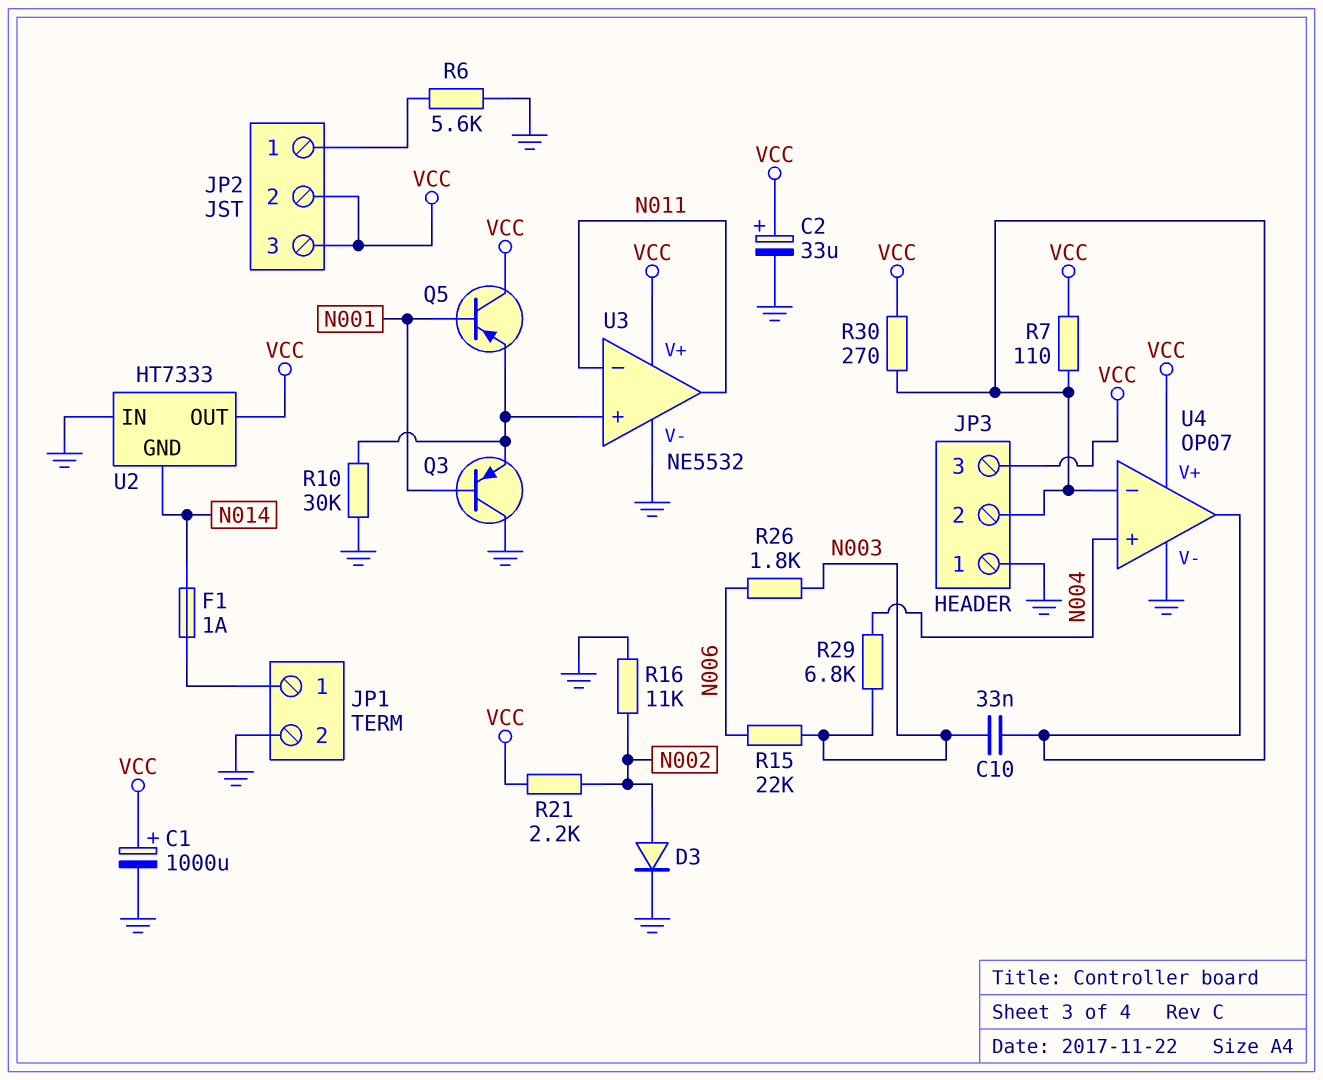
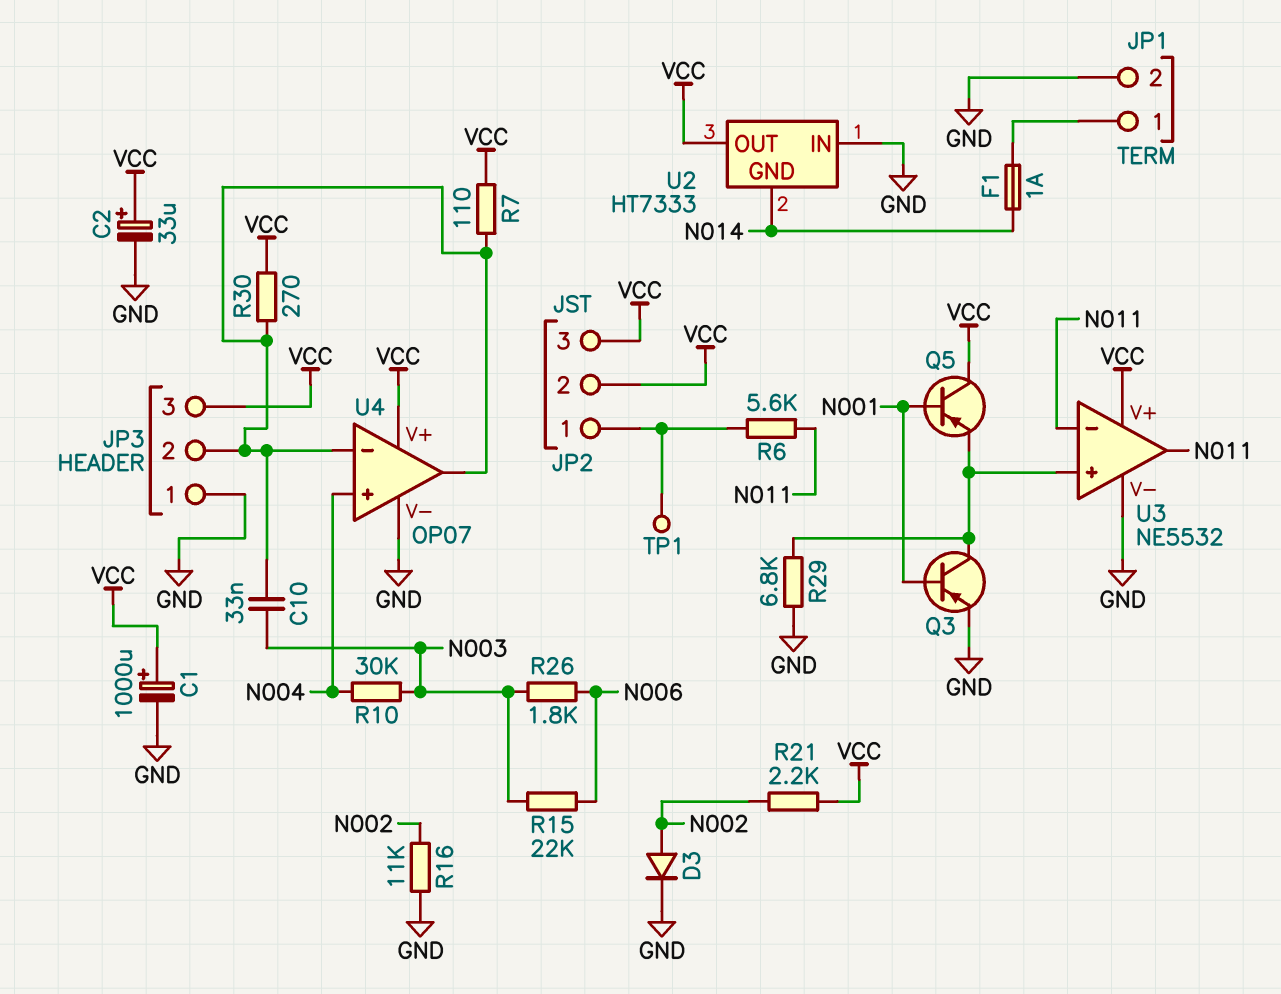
Q3: PNP (B N001, C GND, E U3/in+) -> PNP (B N001, C U3/in+, E GND)
R6: 5.6k (GND, JP2/1) -> 5.6k (JP2/1, N011)
R10: 30k (GND, U3/in+) -> 30k (N003, N004)
R29: 6.8k (N003, N004) -> 6.8k (GND, U3/in+)
TP1: none -> test point (JP2/1)

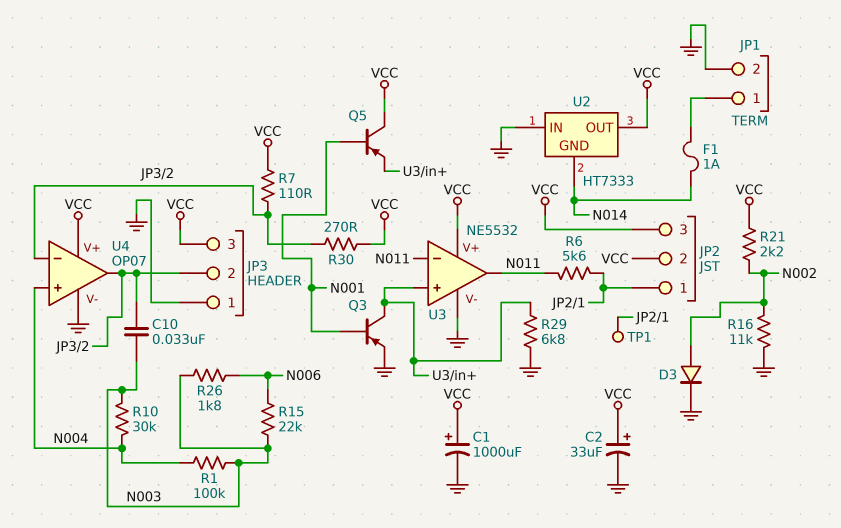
R1: none -> 100k (N003, N004)

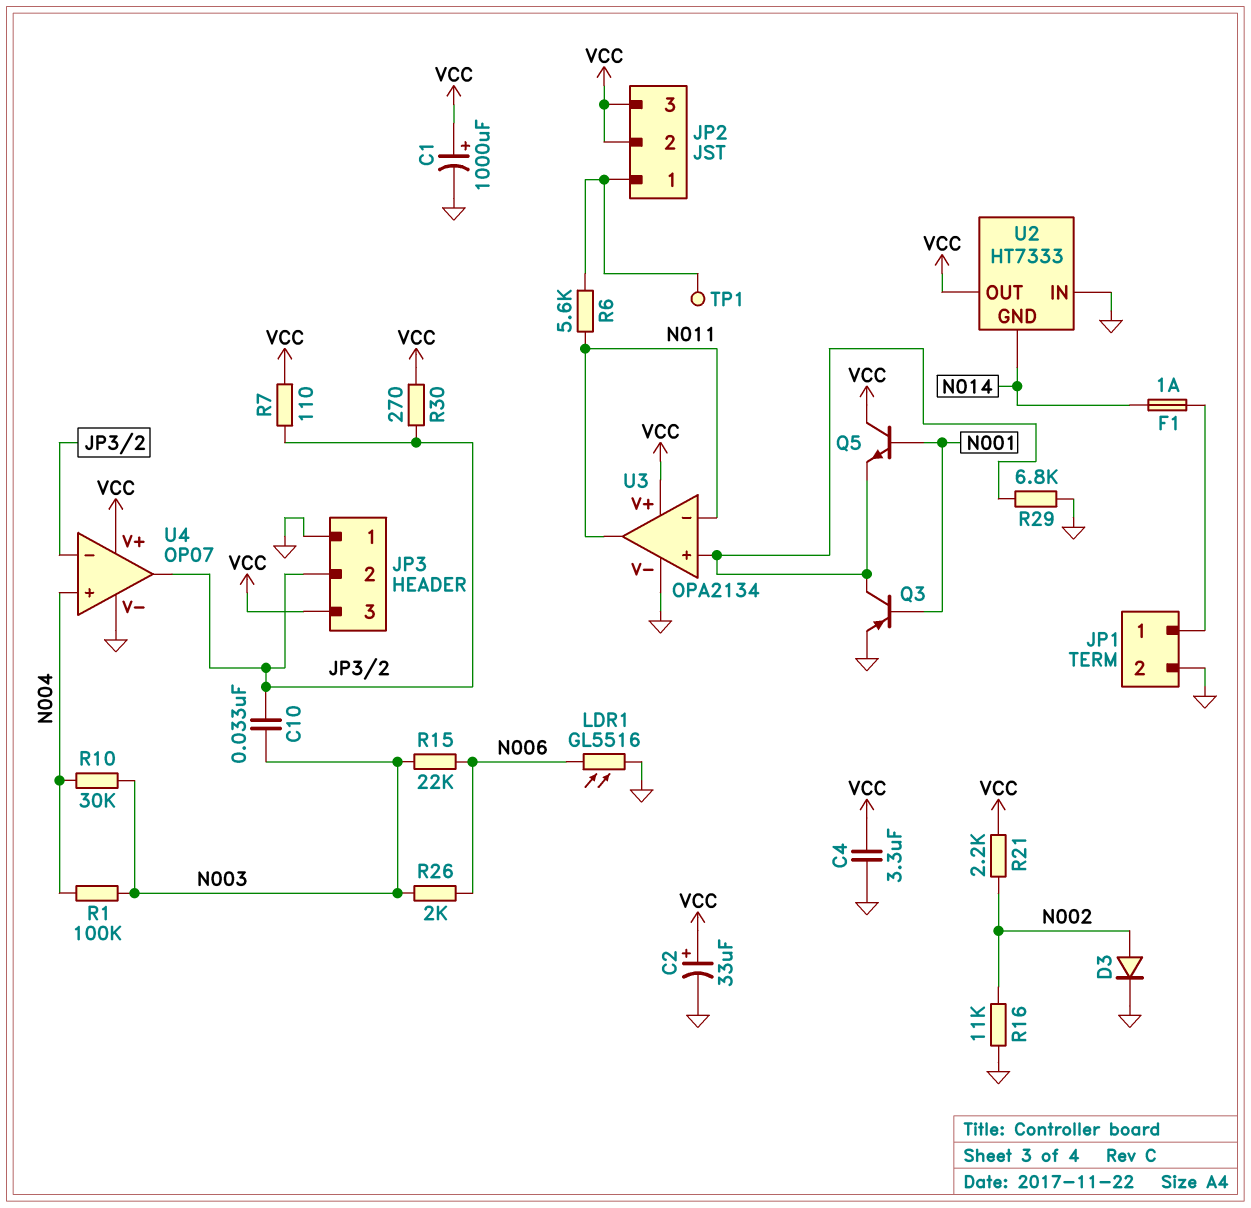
C4: none -> 3.3uF (GND, VCC)
LDR1: none -> GL5516 (GND, N006)
Q5: PNP (B N001, C VCC, E U3/in+) -> NPN (B N001, C VCC, E U3/in+)
R26: 1.8k (N003, N006) -> 2k (N003, N006)
U3: NE5532 -> OPA2134

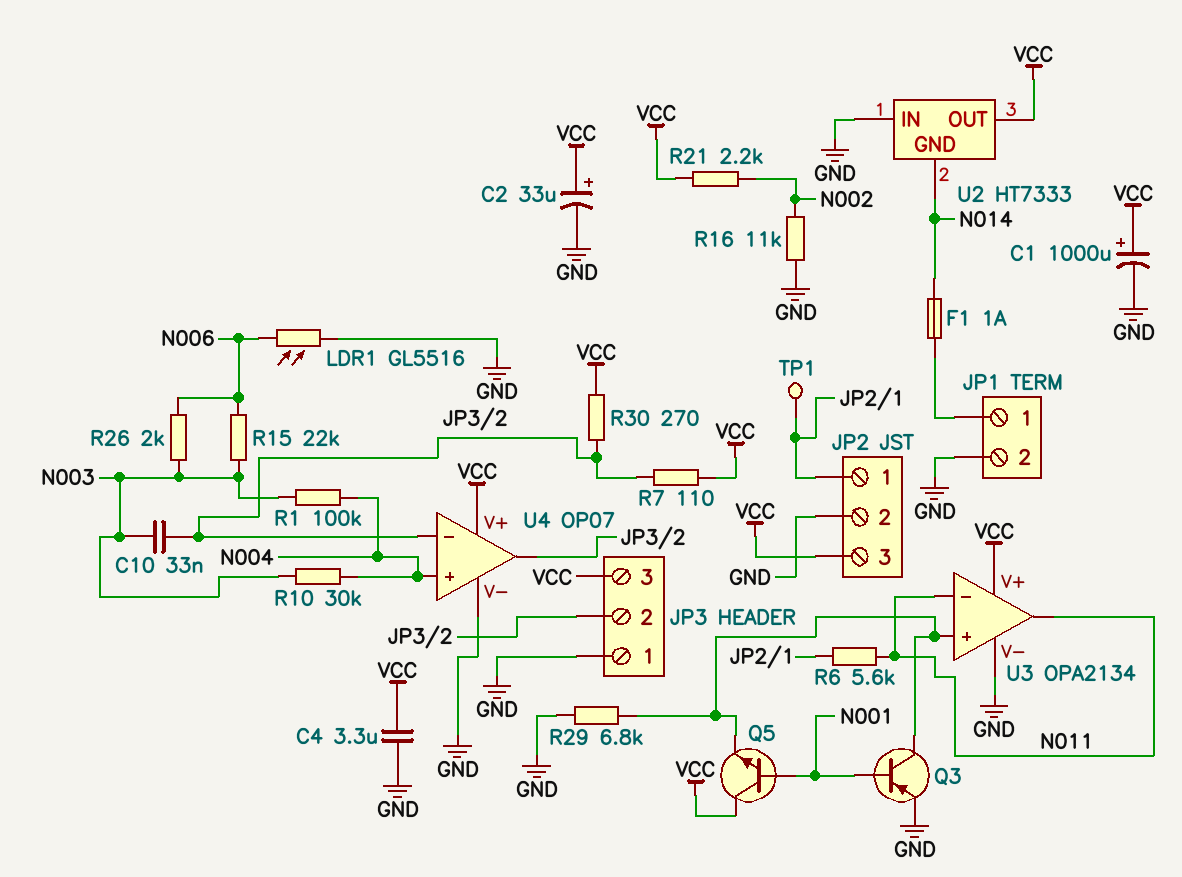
D3: diode (A N002, K GND) -> none
JP2 pin 2: VCC -> GND

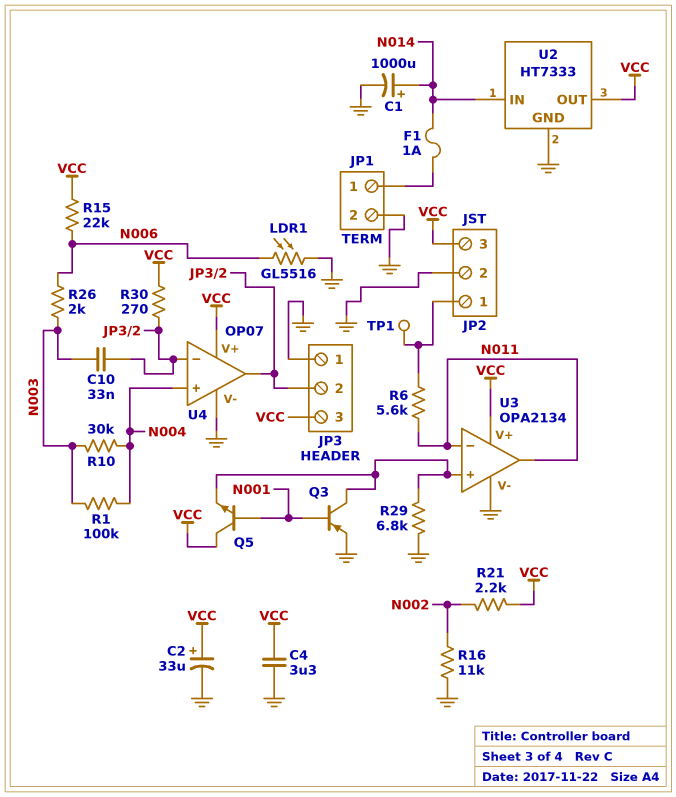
C1: 1000uF (plus VCC, minus GND) -> 1000uF (plus N014, minus GND)
R7: 110 (JP3/2, VCC) -> none
R15: 22k (N003, N006) -> 22k (N006, VCC)
U2 pin GND: N014 -> GND
U2 pin IN: GND -> N014

